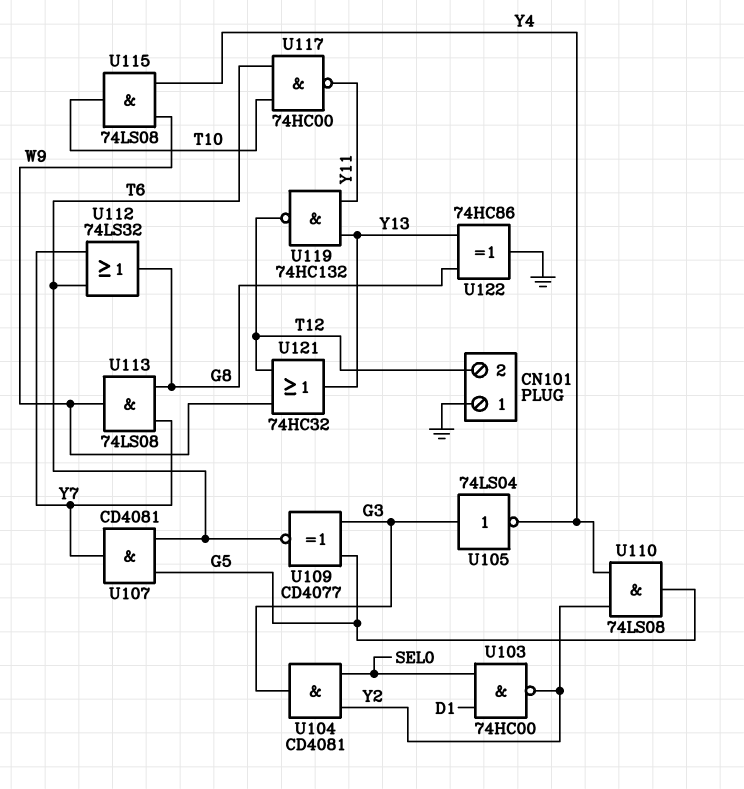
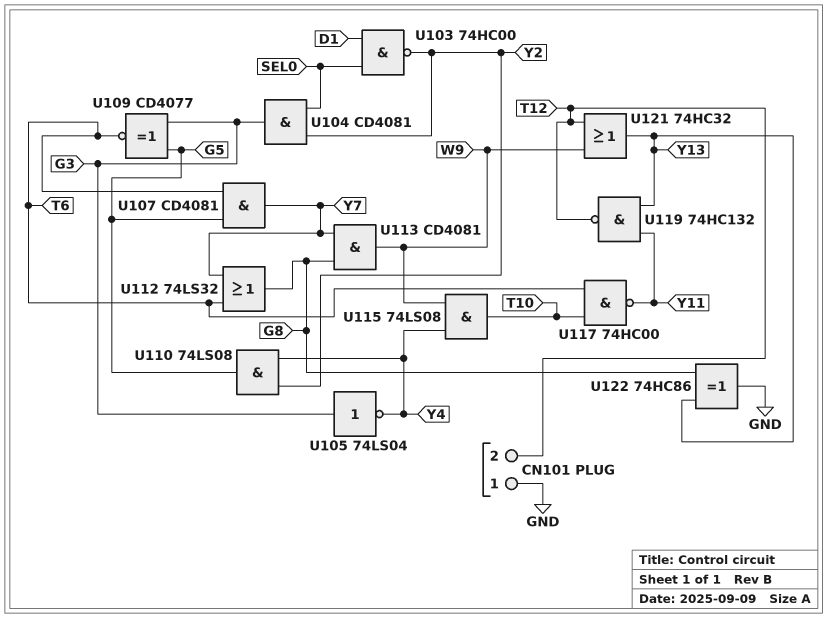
U113: AND 74LS08 (in G8, in Y7, out W9) -> AND CD4081 (in G8, in Y7, out W9)

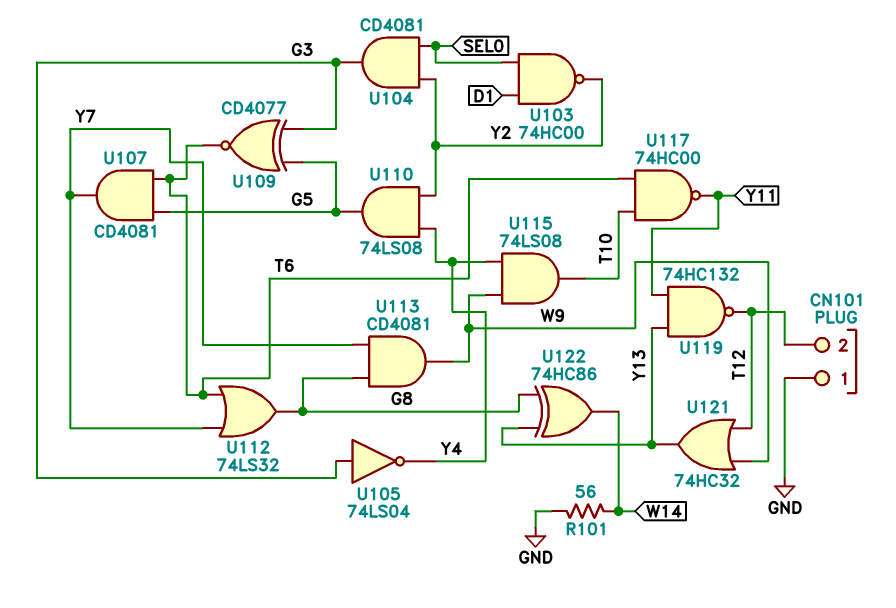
R101: none -> 56 (GND, W14)
U122: XOR 74HC86 (in G8, in Y13, out GND) -> XOR 74HC86 (in G8, in Y13, out W14)

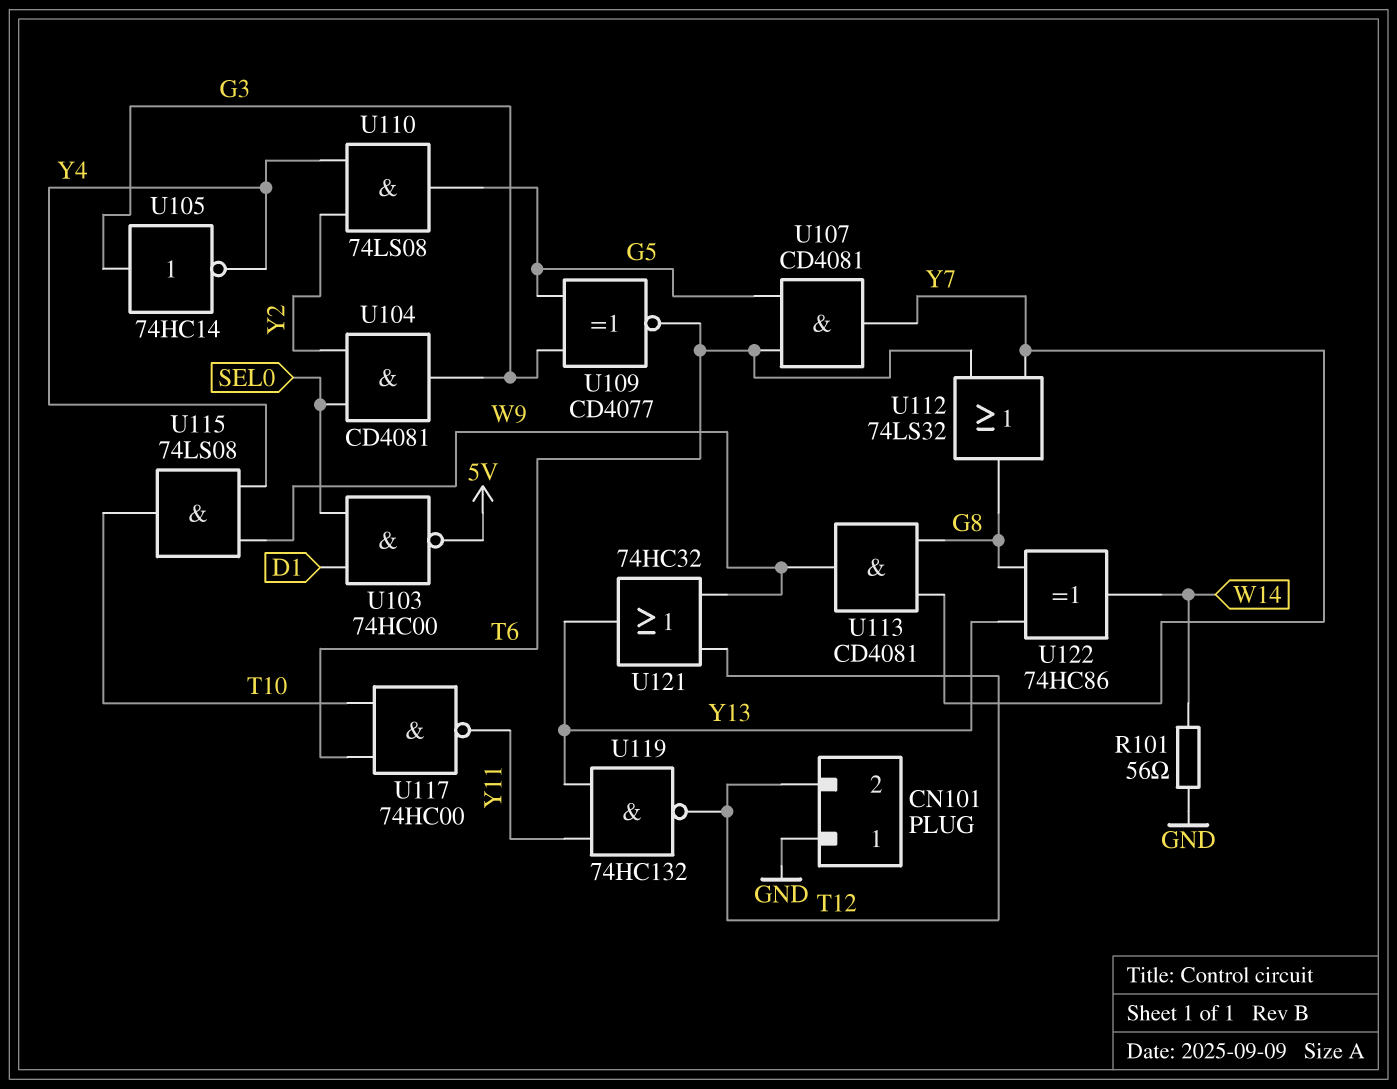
U103: NAND 74HC00 (in D1, in SEL0, out Y2) -> NAND 74HC00 (in D1, in SEL0, out 5V)
U105: NOT 74LS04 (in G3, out Y4) -> NOT 74HC14 (in G3, out Y4)

